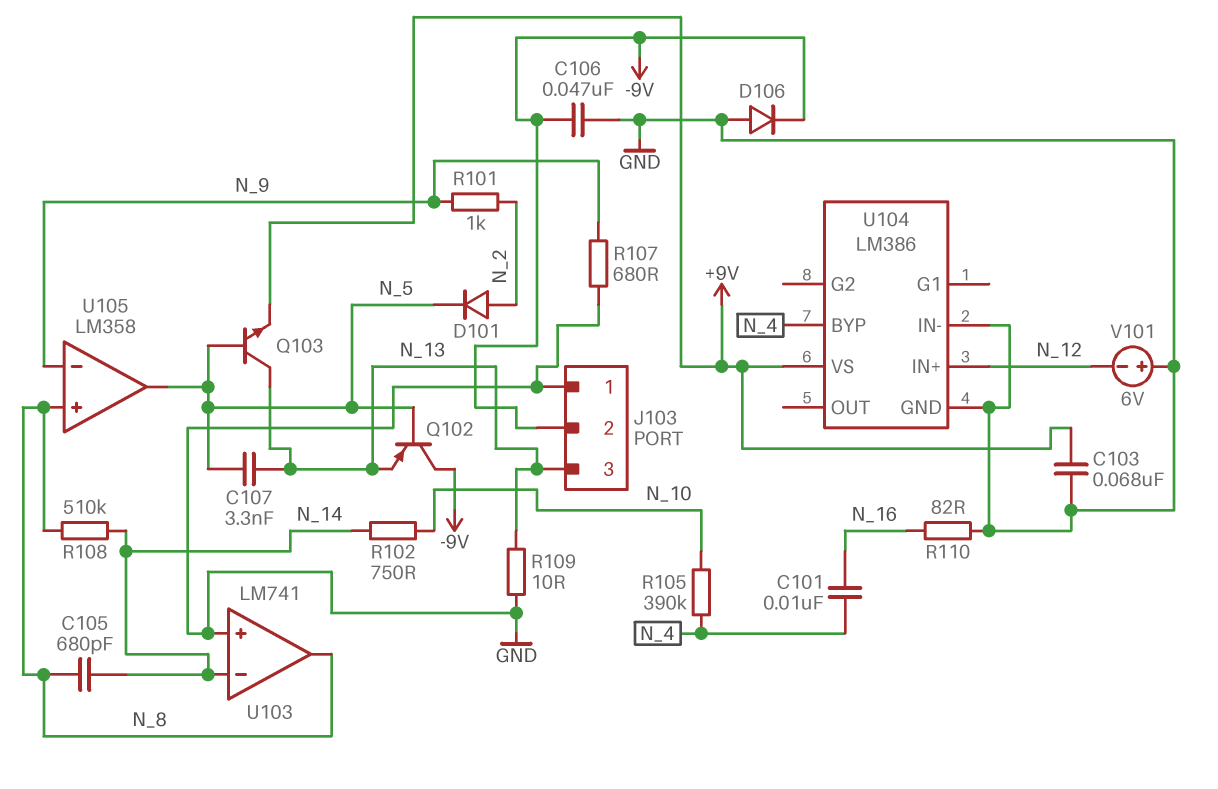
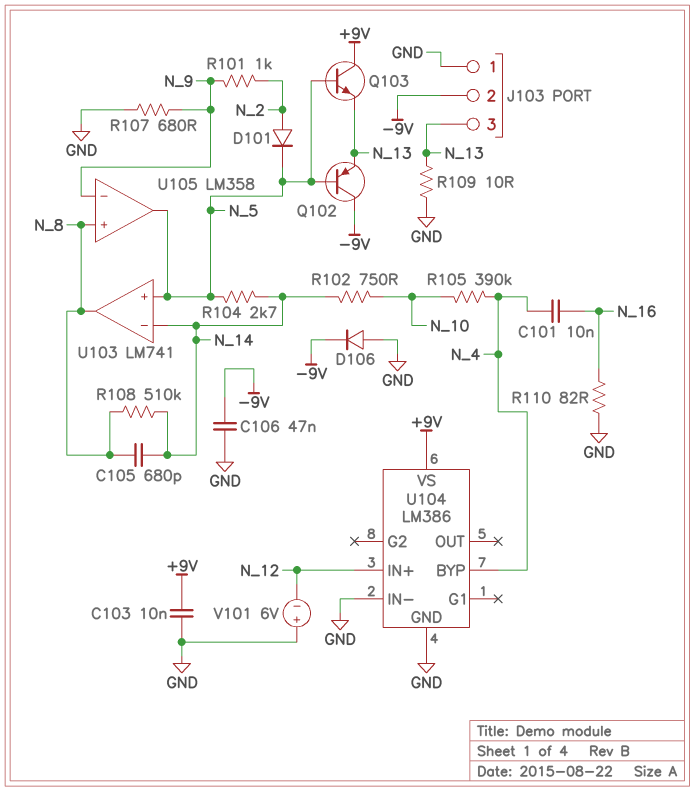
C103: 68nF (+9V, GND) -> 10nF (+9V, GND)
C107: 3.3nF (N_5, N_13) -> none
Q103: NPN (B N_5, C N_13, E +9V) -> NPN (B N_5, C +9V, E N_13)
R104: none -> 2.7k (N_5, N_14)
U103 pin in+: GND -> N_5

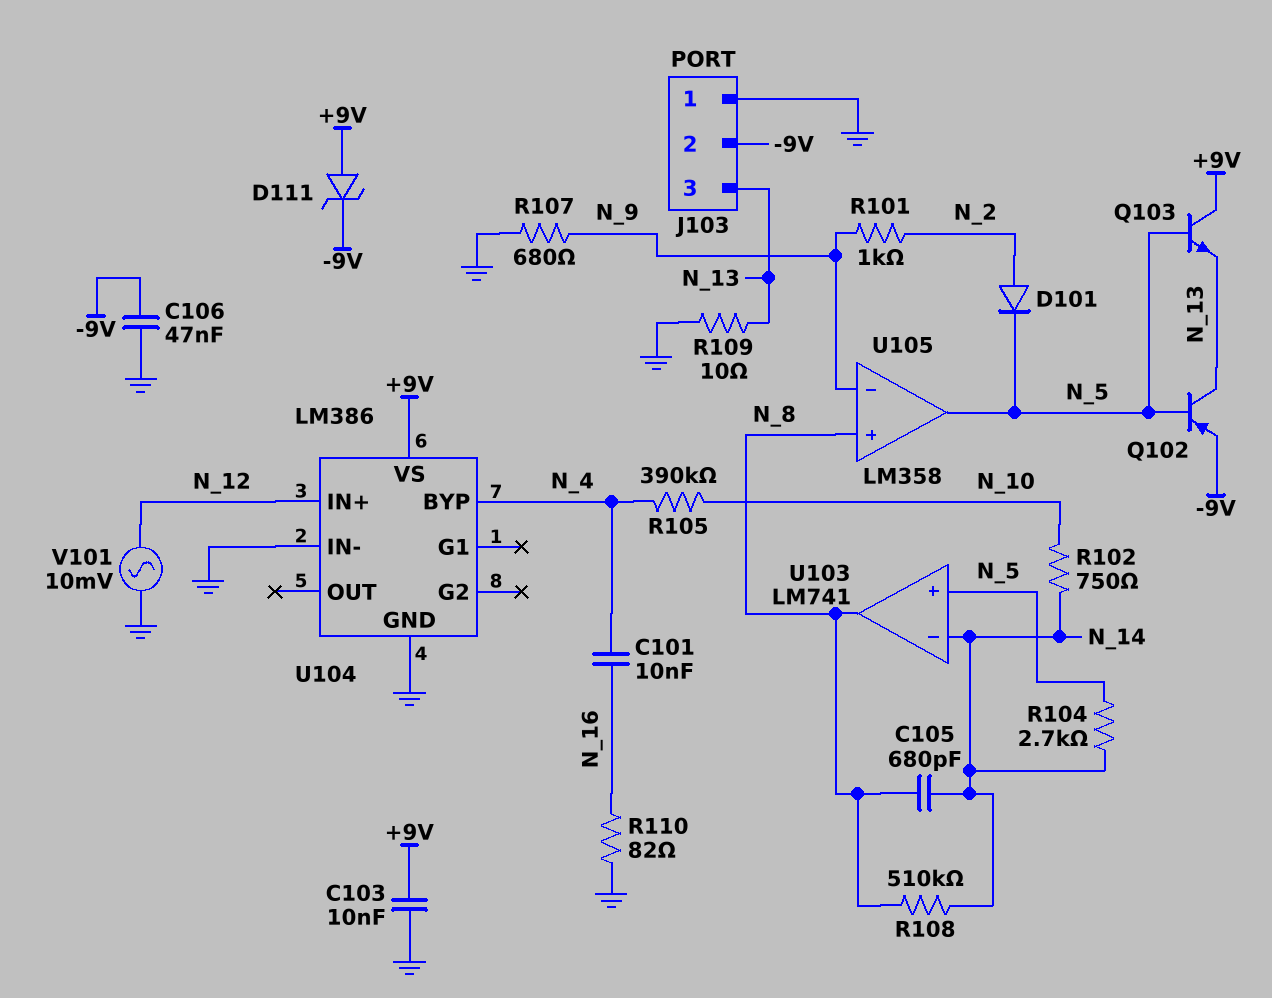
D106: diode (A GND, K -9V) -> none
D111: none -> zener (A +9V, K -9V)
Q102: PNP (B N_5, C -9V, E N_13) -> PNP (B N_5, C N_13, E -9V)
V101: 6V (plus GND, minus N_12) -> AC 10mV (GND, N_12)

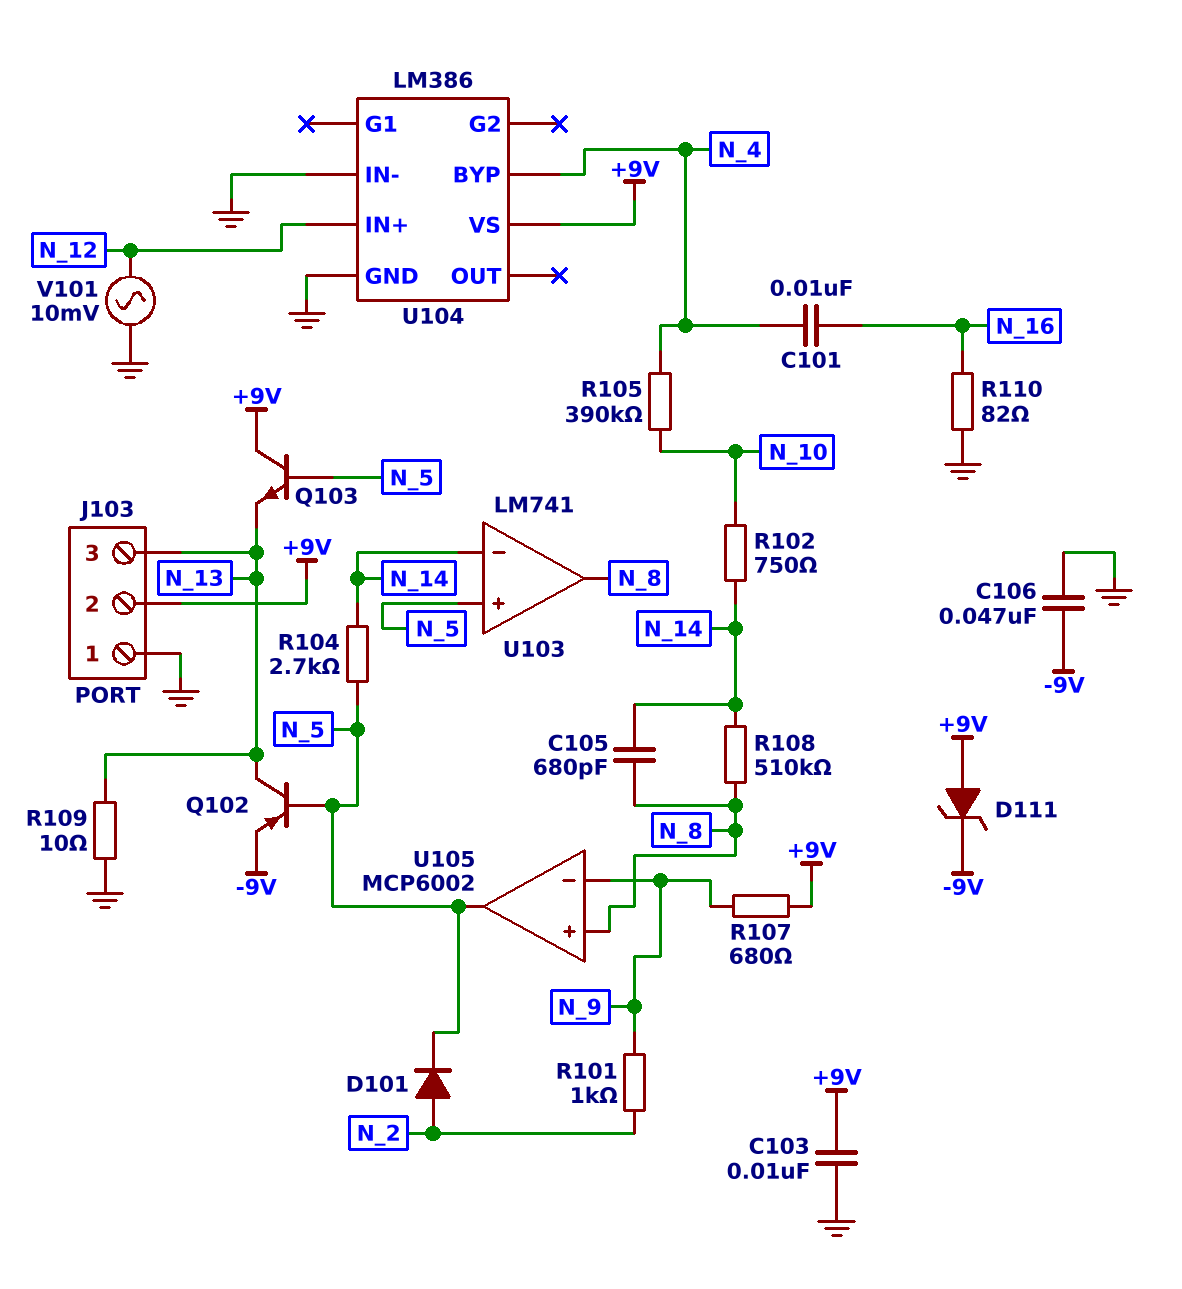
J103 pin 2: -9V -> +9V
R107: 680 (GND, N_9) -> 680 (+9V, N_9)
U105: LM358 -> MCP6002

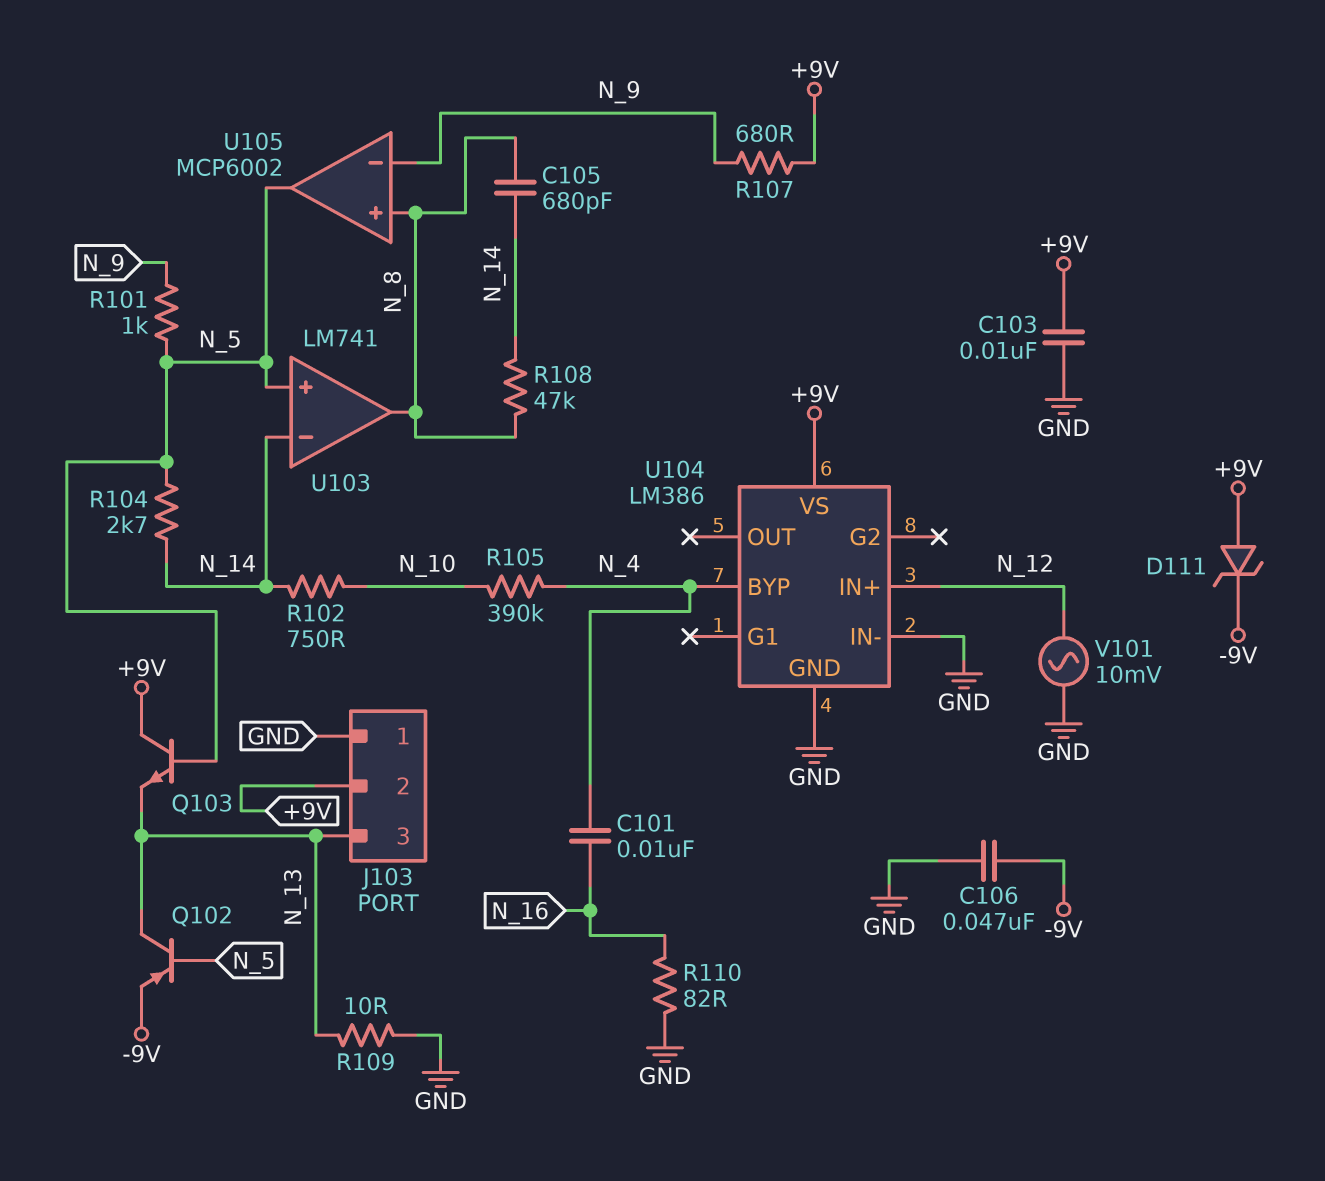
D101: diode (A N_2, K N_5) -> none
R101: 1k (N_2, N_9) -> 1k (N_5, N_9)
R108: 510k (N_8, N_14) -> 47k (N_8, N_14)

